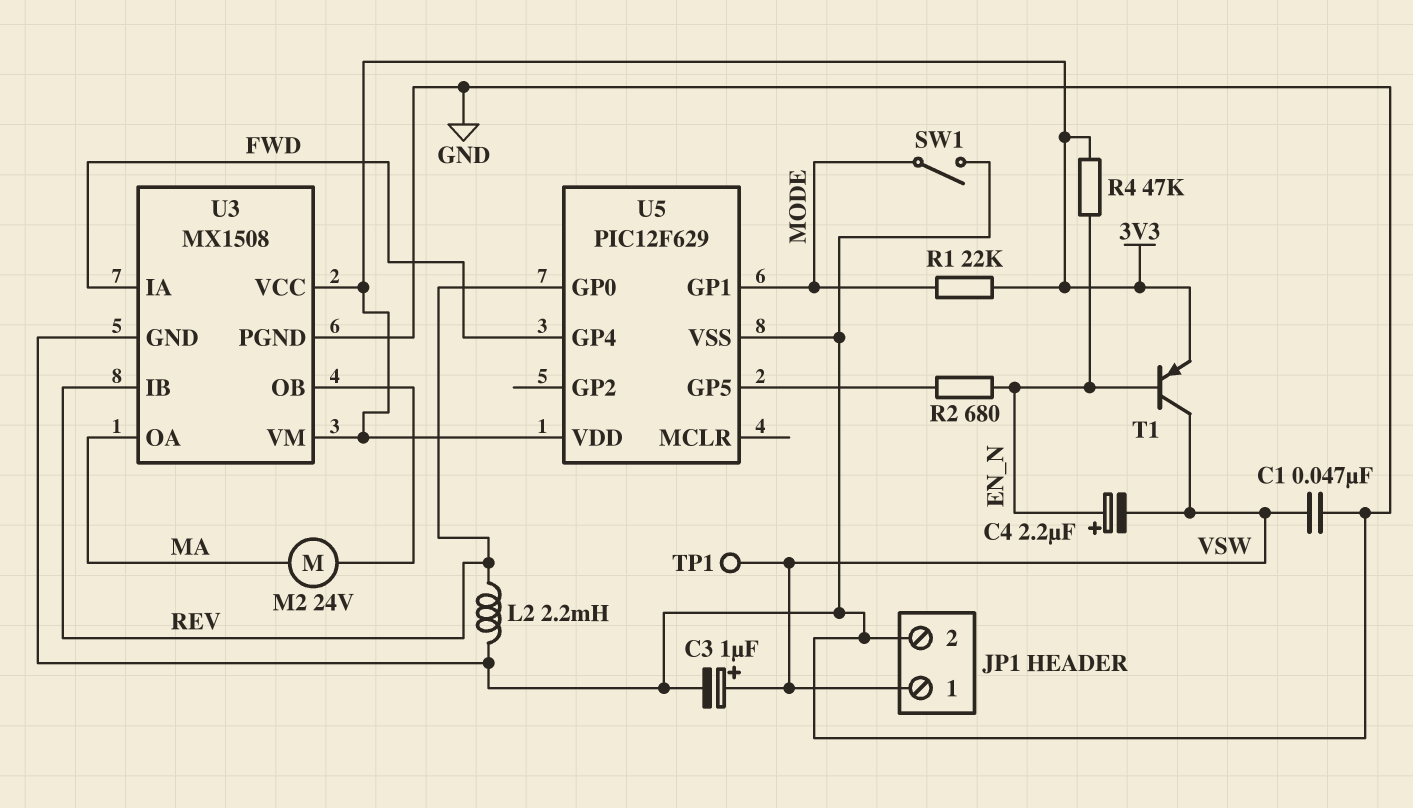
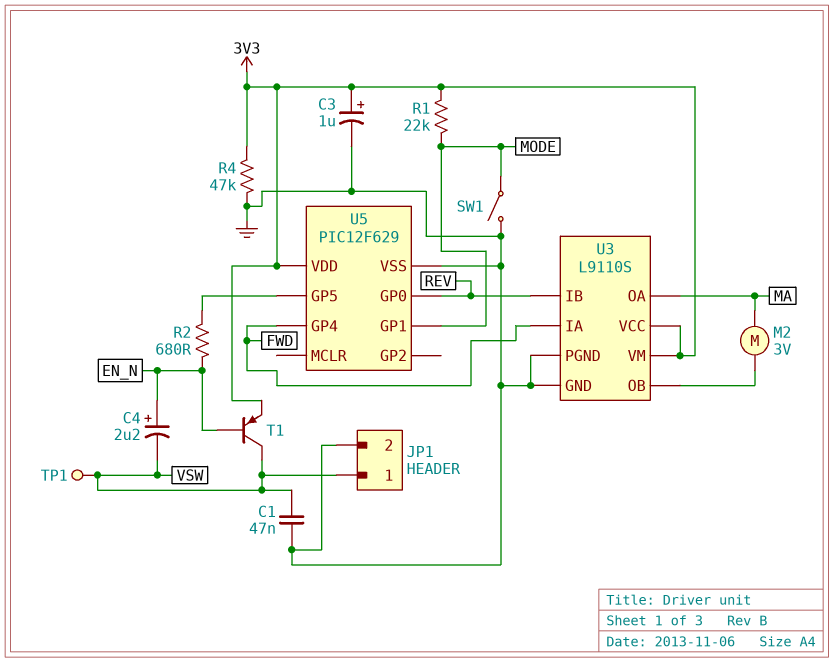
C3: 1uF (plus VSW, minus GND) -> 1uF (plus 3V3, minus GND)
L2: 2.2mH (GND, REV) -> none
M2: motor 24V (MA, U3/OB) -> motor 3V (MA, U3/OB)
R4: 47k (3V3, EN_N) -> 47k (3V3, GND)
U3: MX1508 -> L9110S

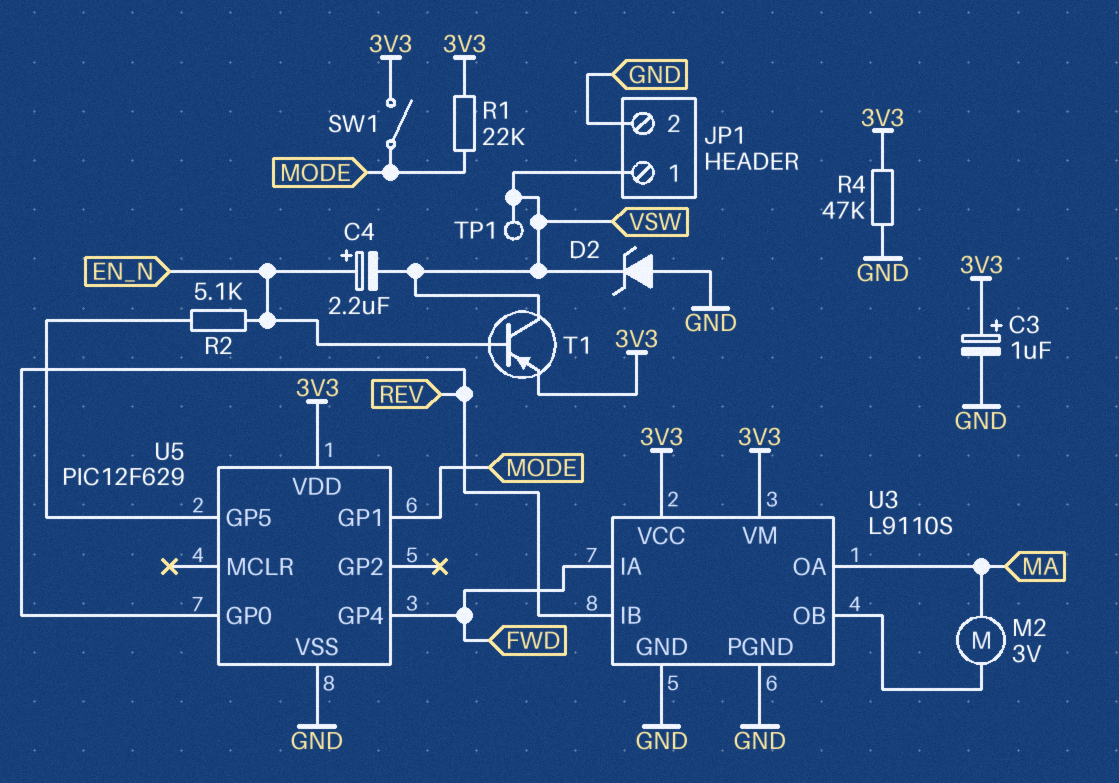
C1: 47nF (GND, VSW) -> none
D2: none -> zener (A GND, K VSW)
R2: 680 (EN_N, U5/GP5) -> 5.1k (EN_N, U5/GP5)
SW1: switch (GND, MODE) -> switch (3V3, MODE)

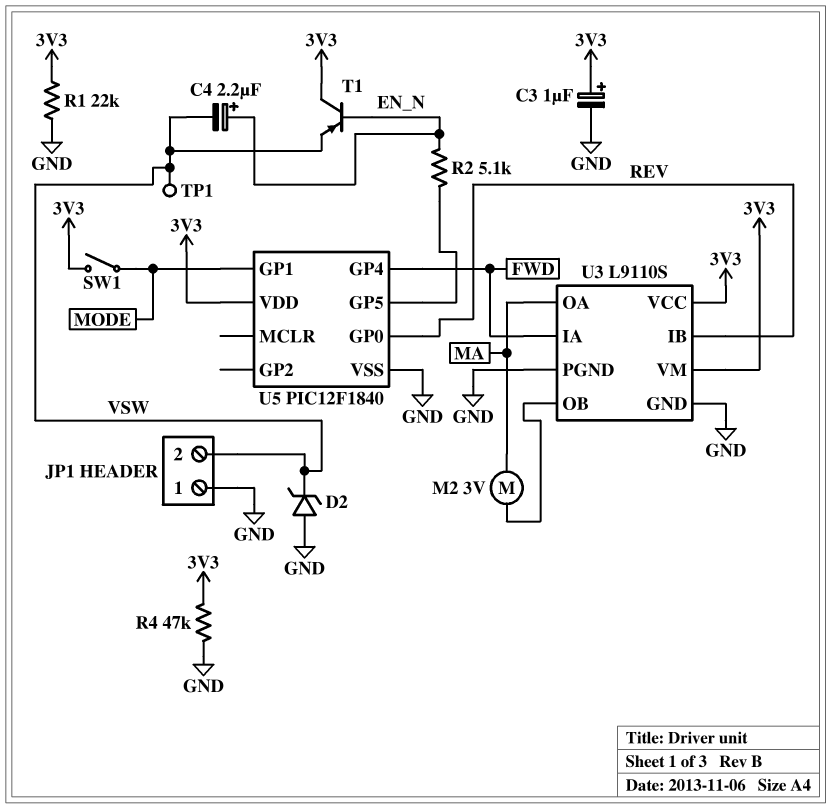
JP1 pin 1: VSW -> GND
JP1 pin 2: GND -> VSW
R1: 22k (3V3, MODE) -> 22k (3V3, GND)
T1: PNP (B EN_N, C VSW, E 3V3) -> PNP (B EN_N, C 3V3, E VSW)
U5: PIC12F629 -> PIC12F1840

